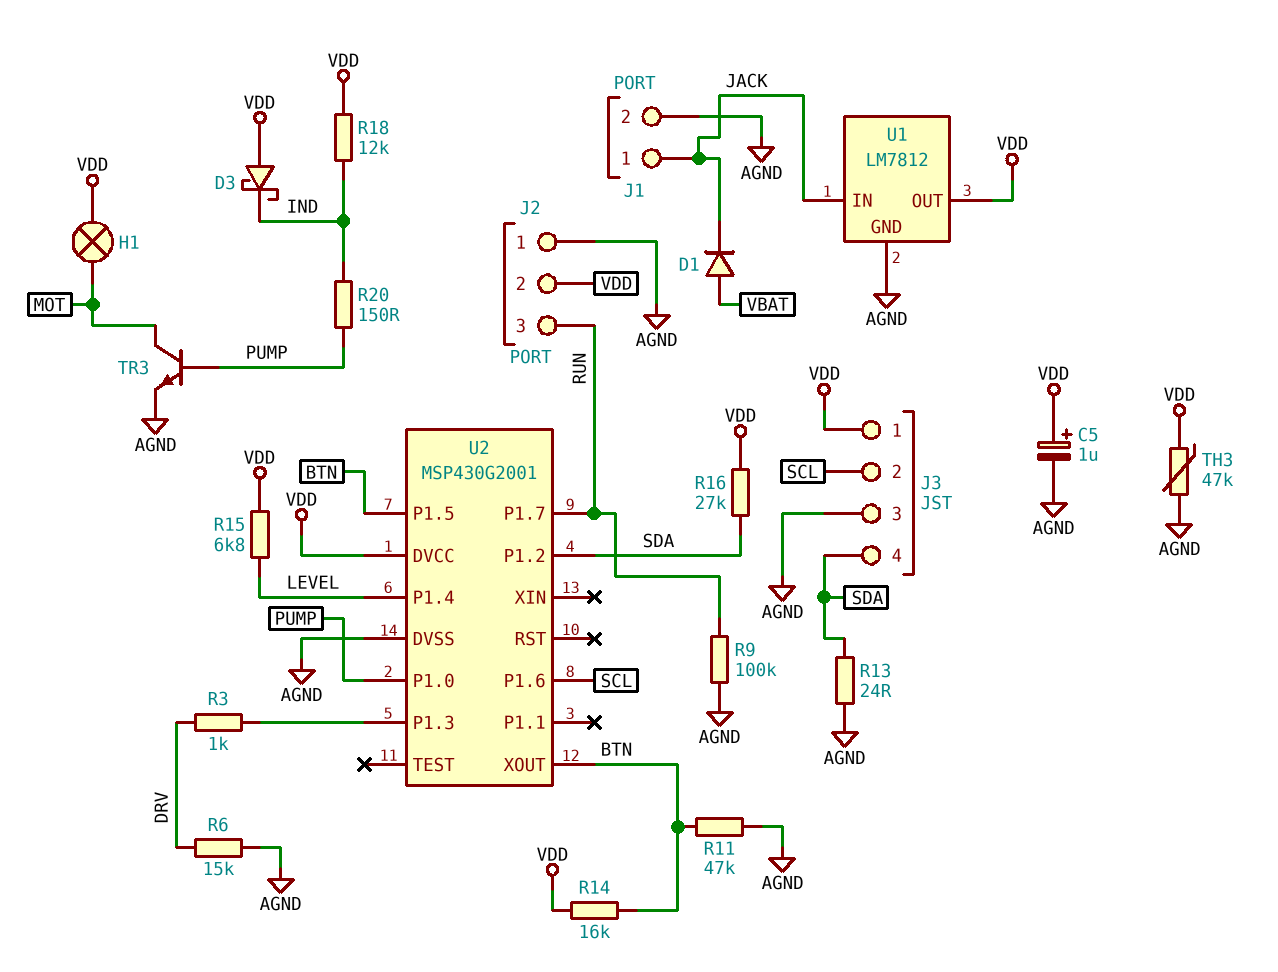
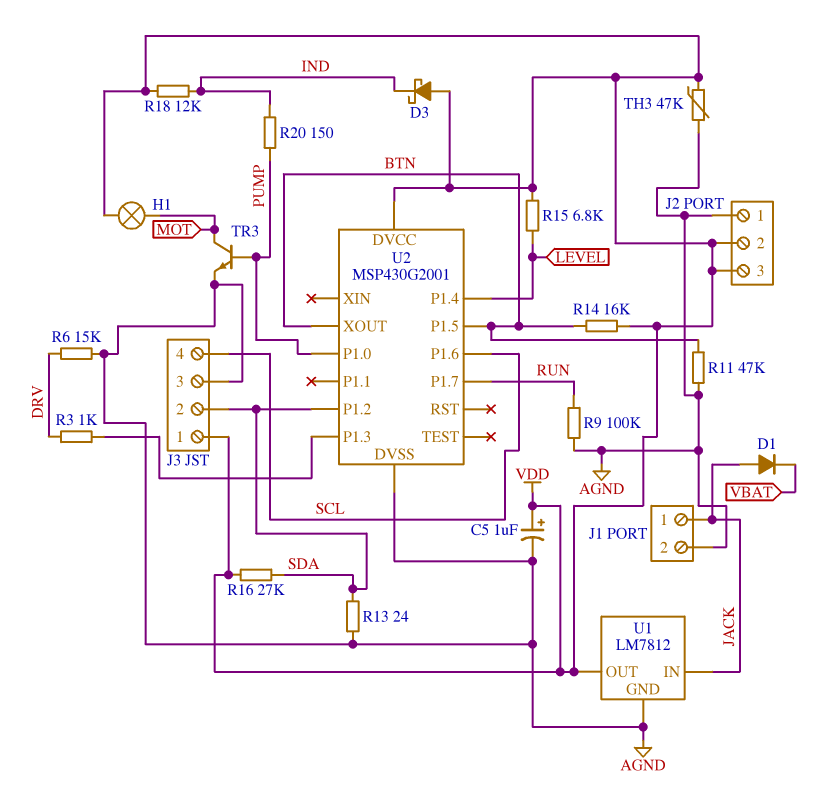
D1: diode (A VBAT, K JACK) -> diode (A JACK, K VBAT)
J2 pin 3: RUN -> VDD
J3 pin 2: SCL -> SDA
J3 pin 4: SDA -> SCL

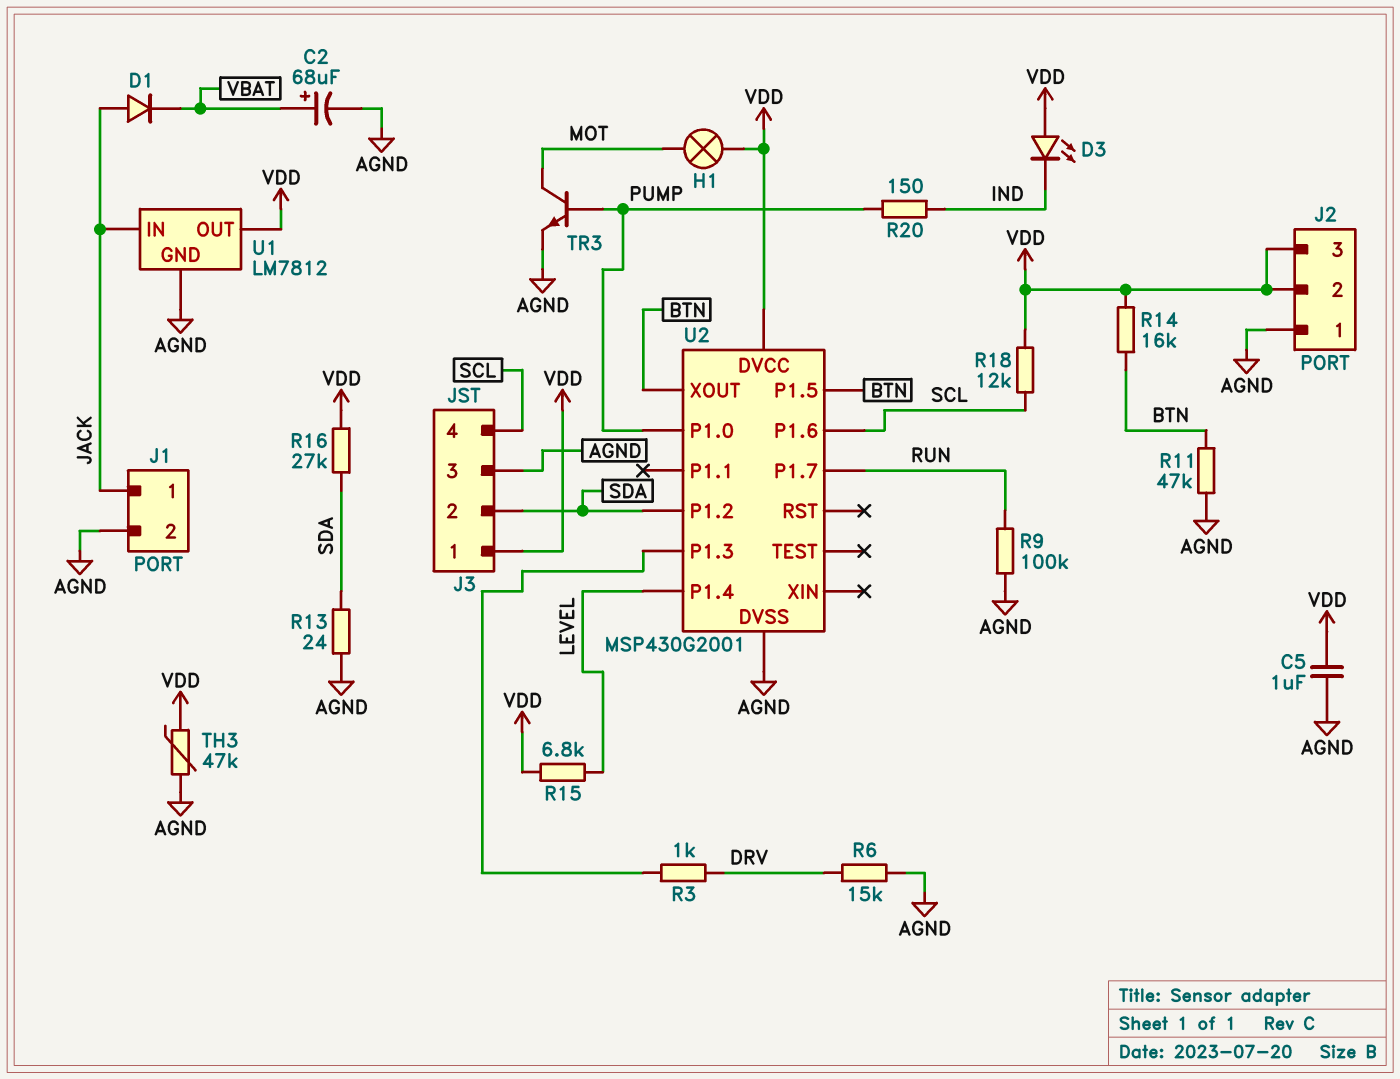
C2: none -> 68uF (plus VBAT, minus AGND)
C5: 1uF (plus VDD, minus AGND) -> 1uF (AGND, VDD)
D3: schottky (A VDD, K IND) -> LED (A VDD, K IND)
R18: 12k (IND, VDD) -> 12k (SCL, VDD)

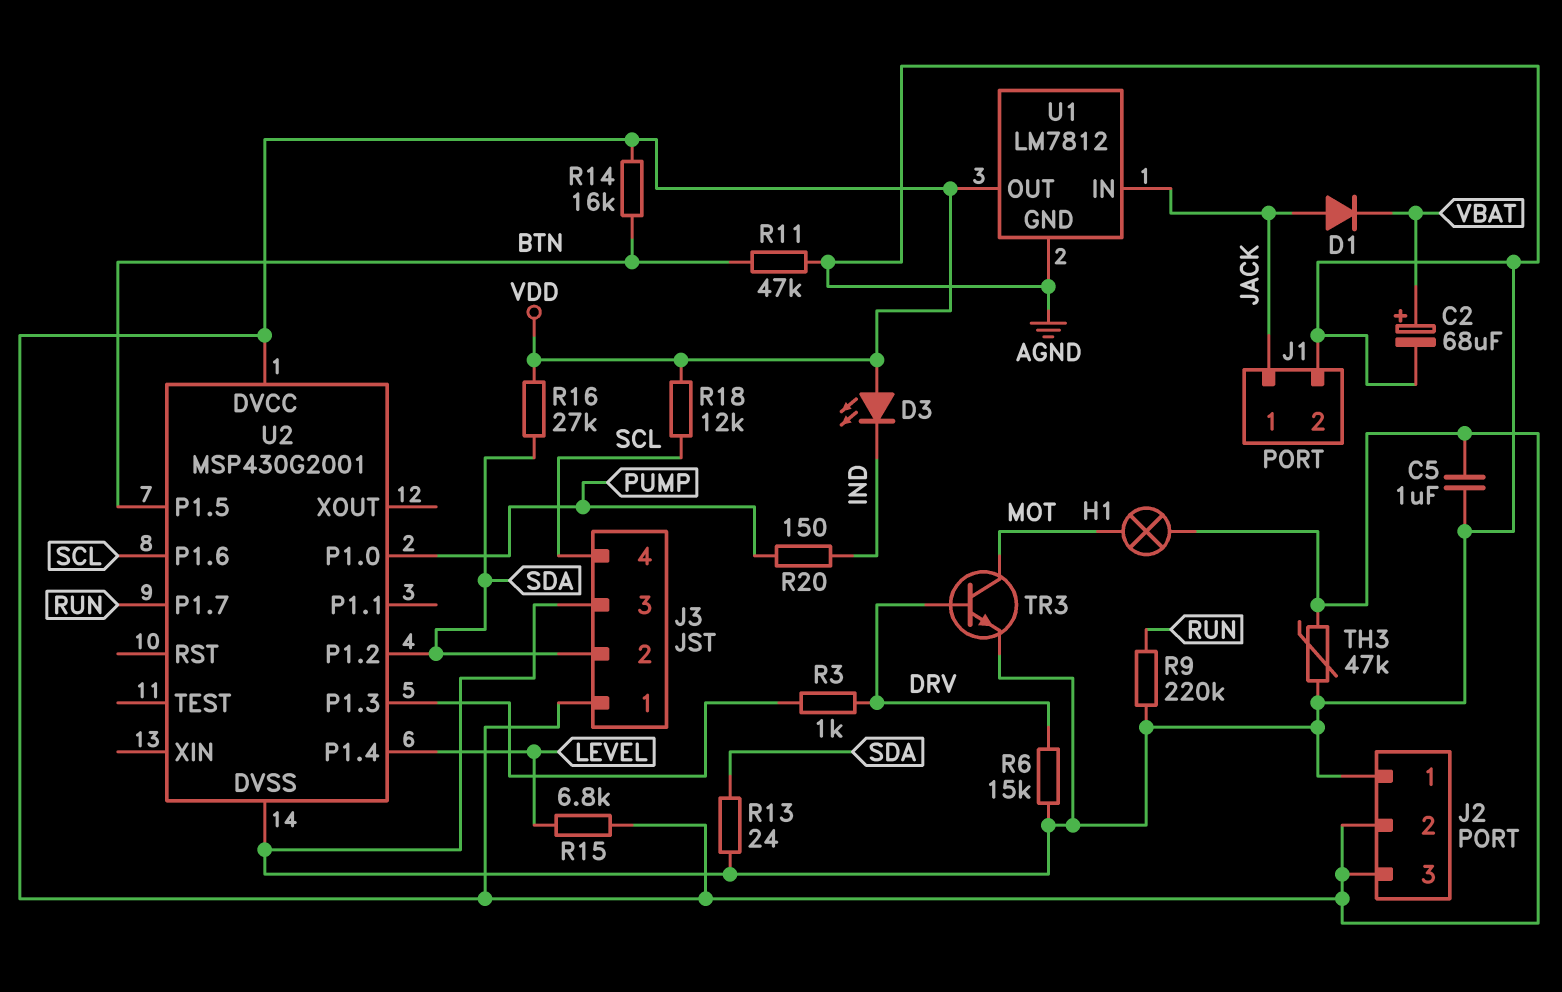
R9: 100k (AGND, RUN) -> 220k (AGND, RUN)
TR3: NPN (B PUMP, C MOT, E AGND) -> NPN (B DRV, C MOT, E AGND)
U2 pin XOUT: BTN -> none

